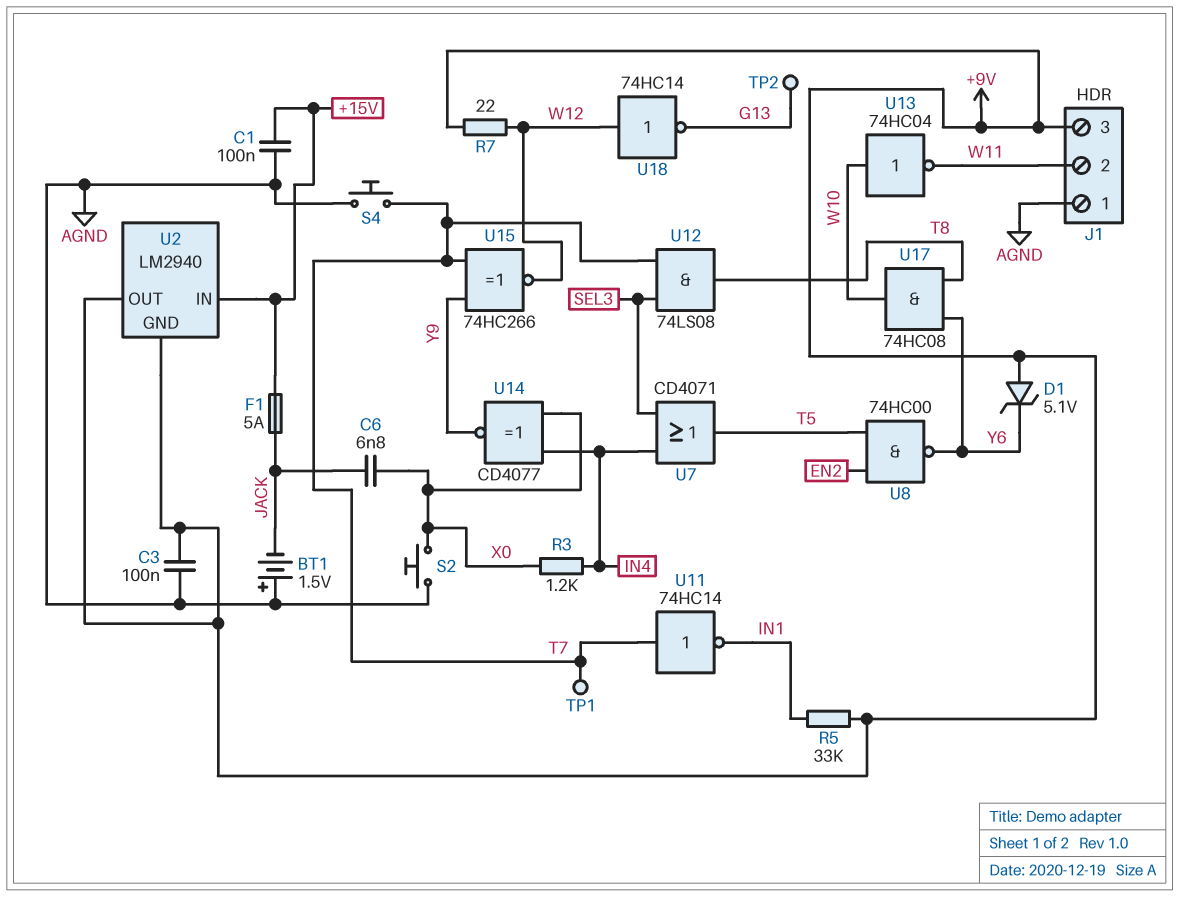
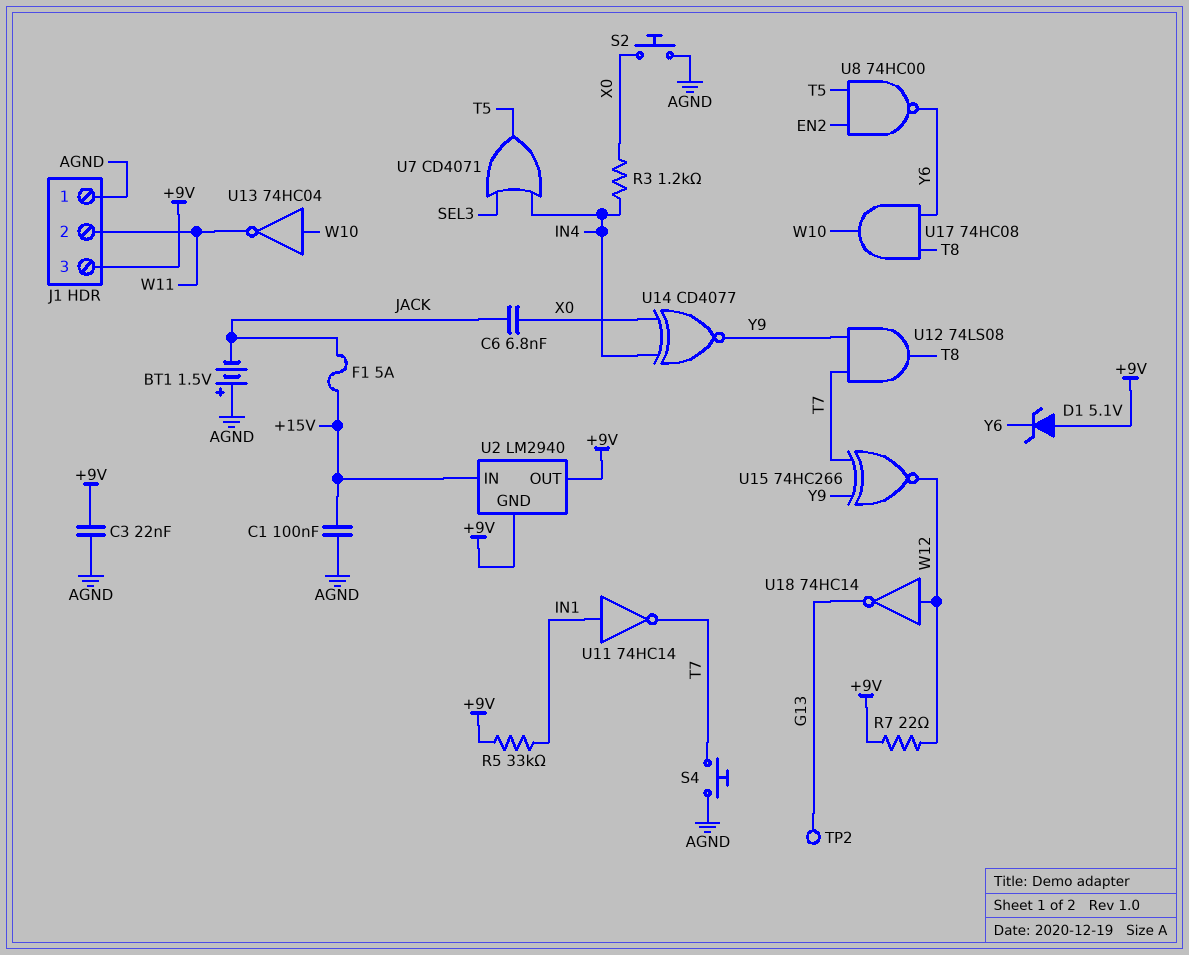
C3: 100nF (+9V, AGND) -> 22nF (+9V, AGND)
TP1: test point (T7) -> none
U11: NOT 74HC14 (in T7, out IN1) -> NOT 74HC14 (in IN1, out T7)
U12: AND 74LS08 (in SEL3, in T7, out T8) -> AND 74LS08 (in T7, in Y9, out T8)

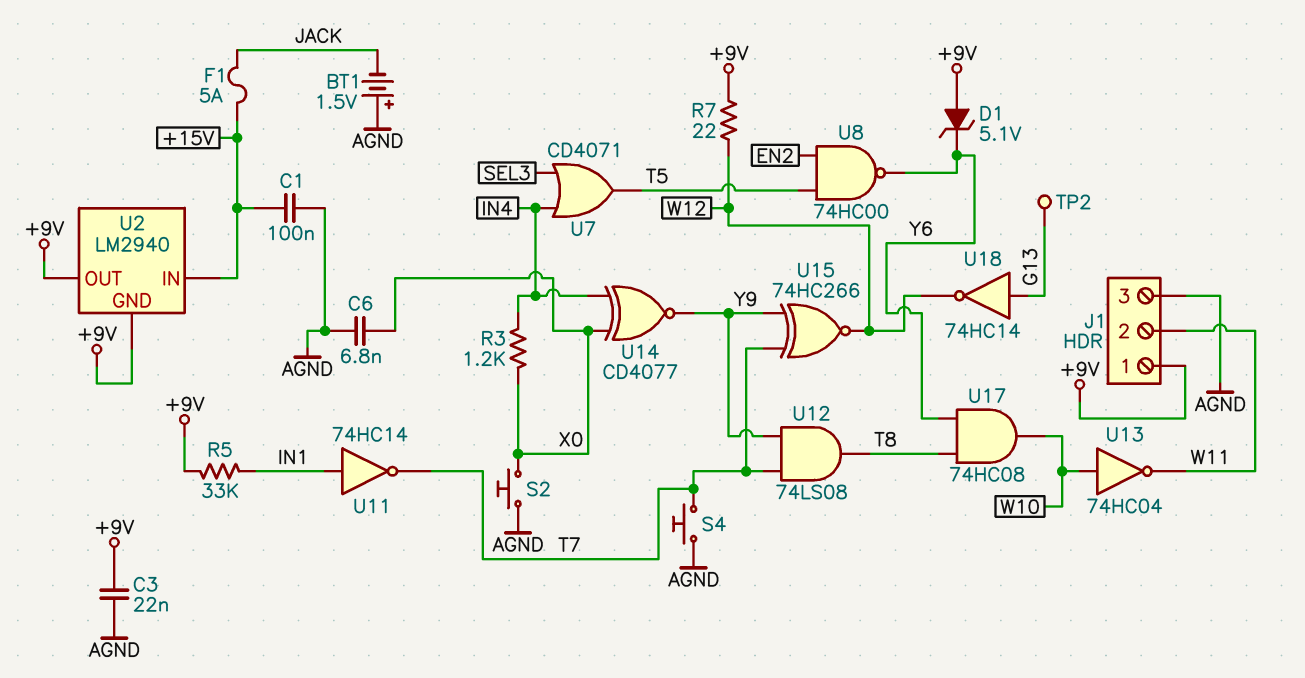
C6: 6.8nF (JACK, X0) -> 6.8nF (AGND, X0)
J1 pin 1: AGND -> +9V
J1 pin 3: +9V -> AGND
U18: NOT 74HC14 (in W12, out G13) -> NOT 74HC14 (in G13, out W12)

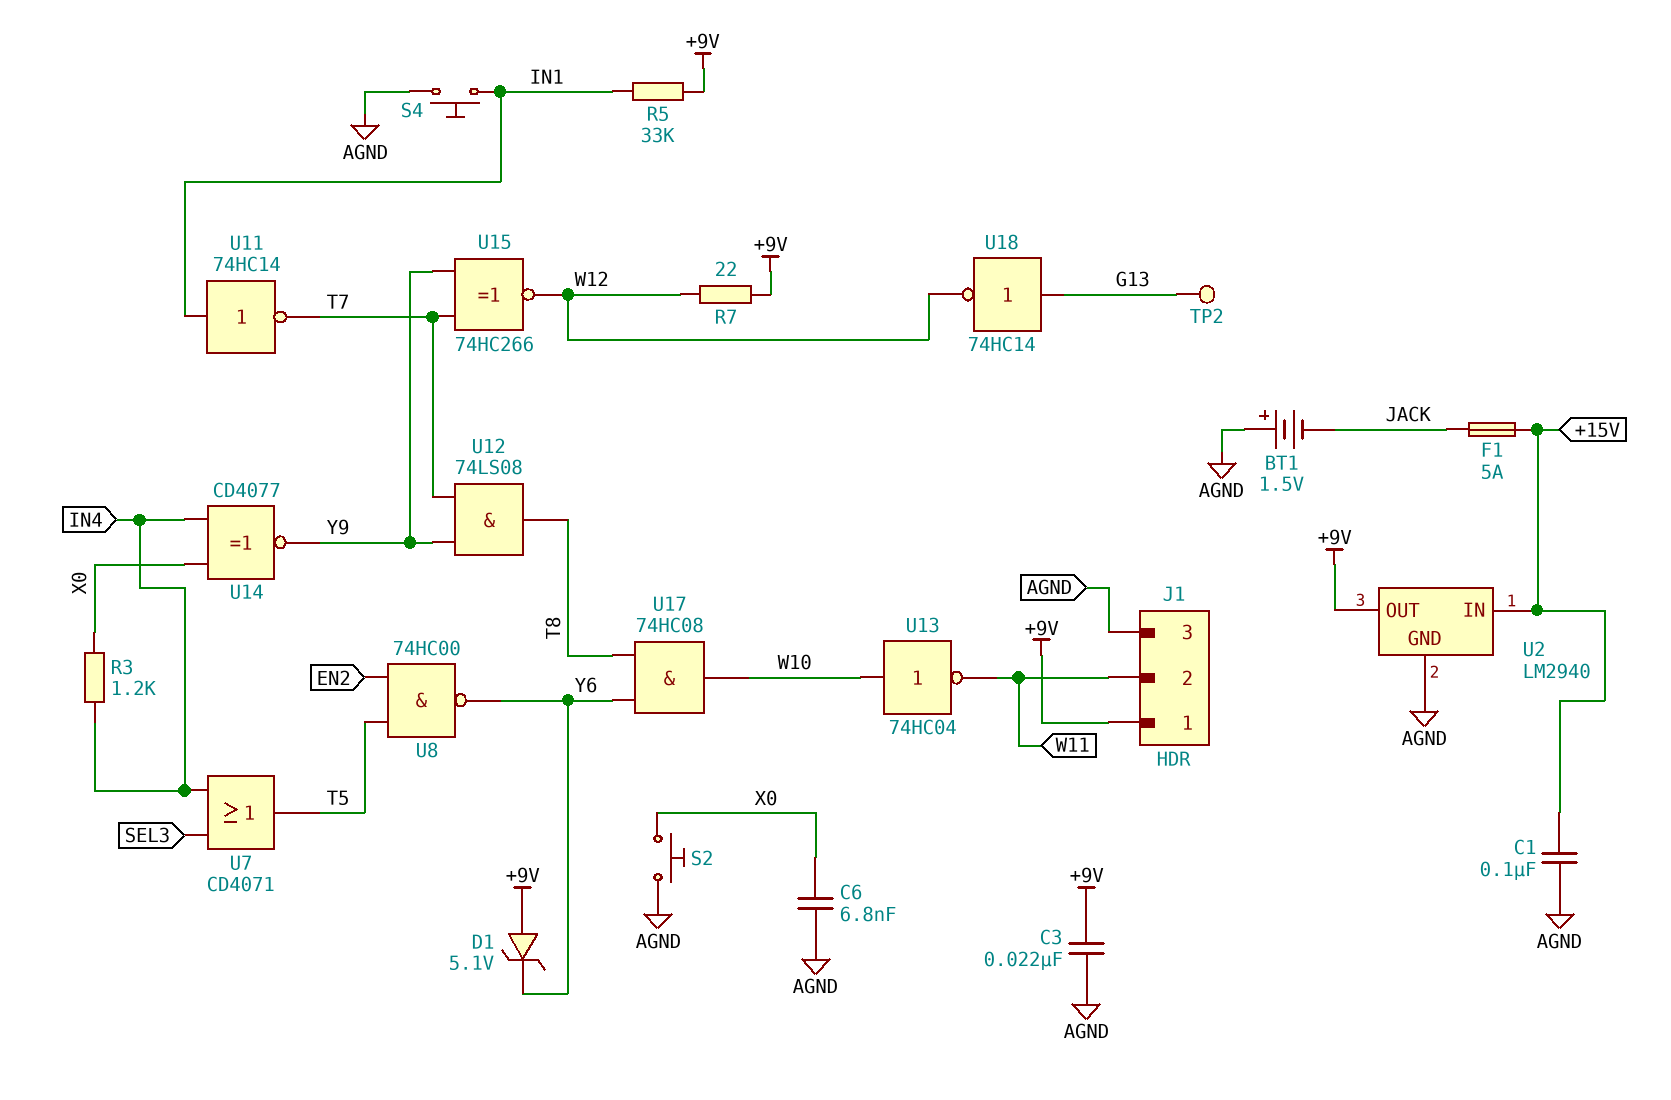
S4: button (AGND, T7) -> button (AGND, IN1)
U2 pin GND: +9V -> AGND

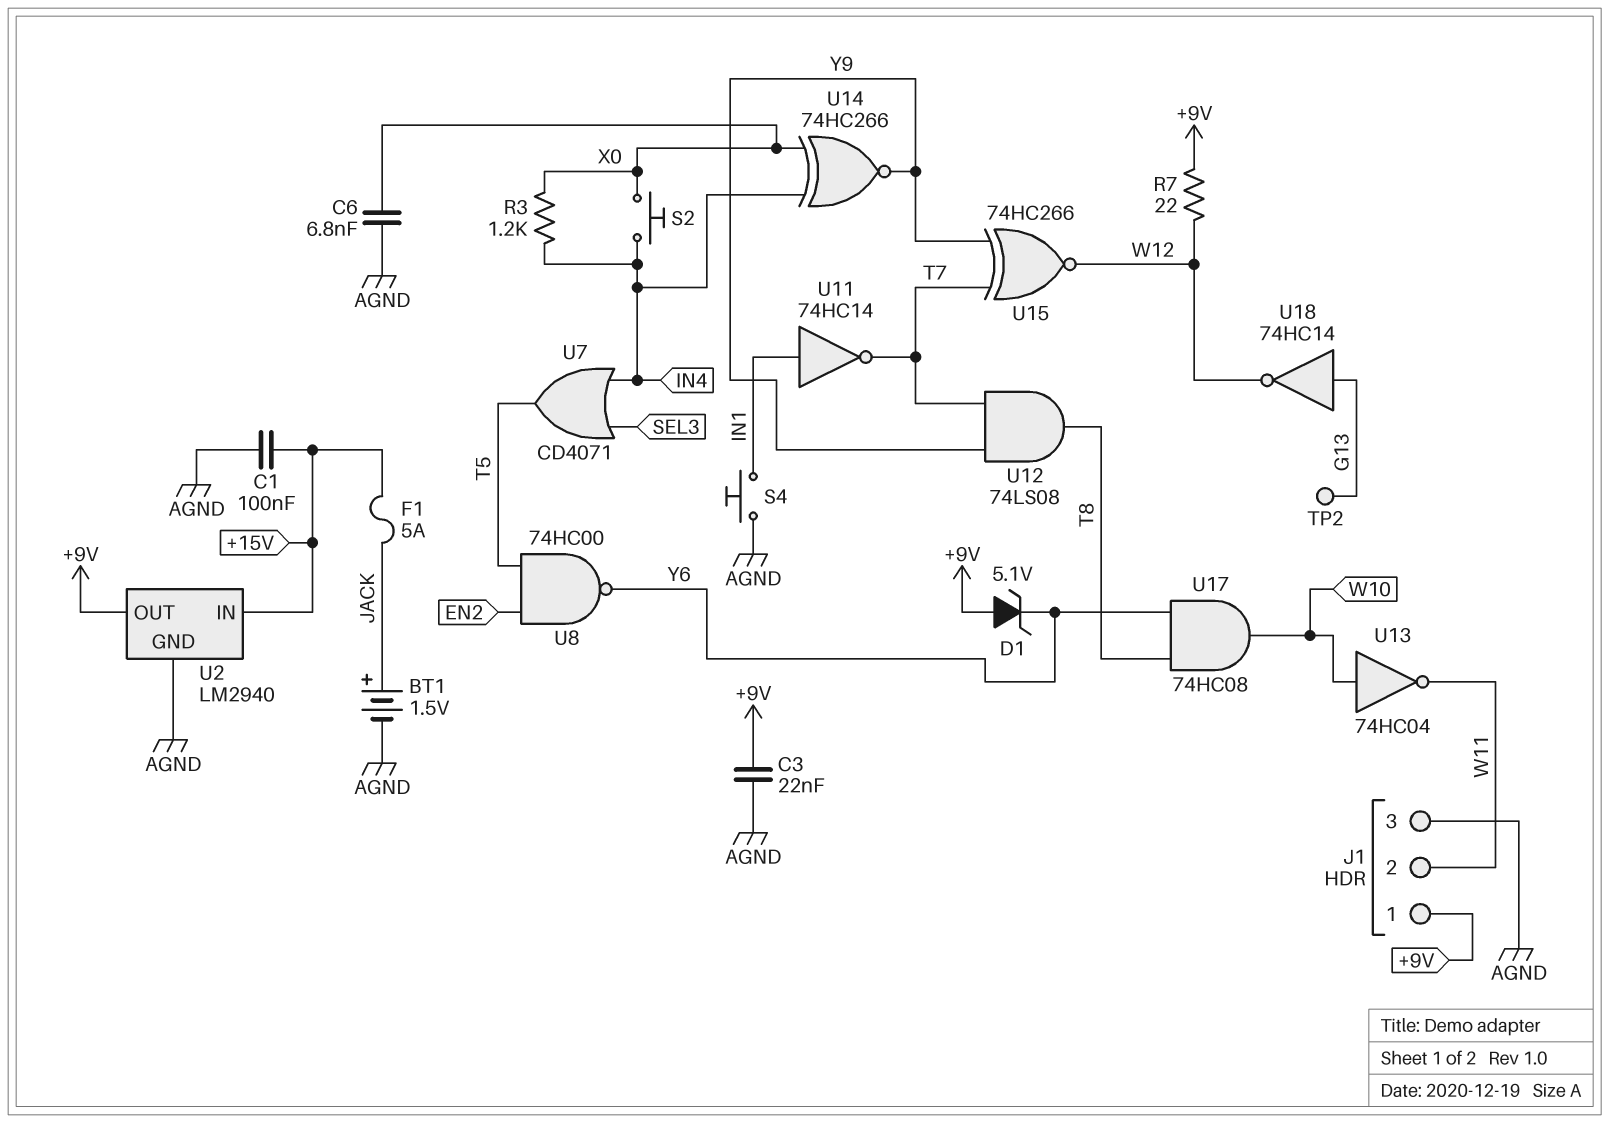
BT1: 1.5V (plus AGND, minus JACK) -> 1.5V (plus JACK, minus AGND)
R5: 33k (+9V, IN1) -> none
S2: button (AGND, X0) -> button (IN4, X0)
U14: XNOR CD4077 (in IN4, in X0, out Y9) -> XNOR 74HC266 (in IN4, in X0, out Y9)

